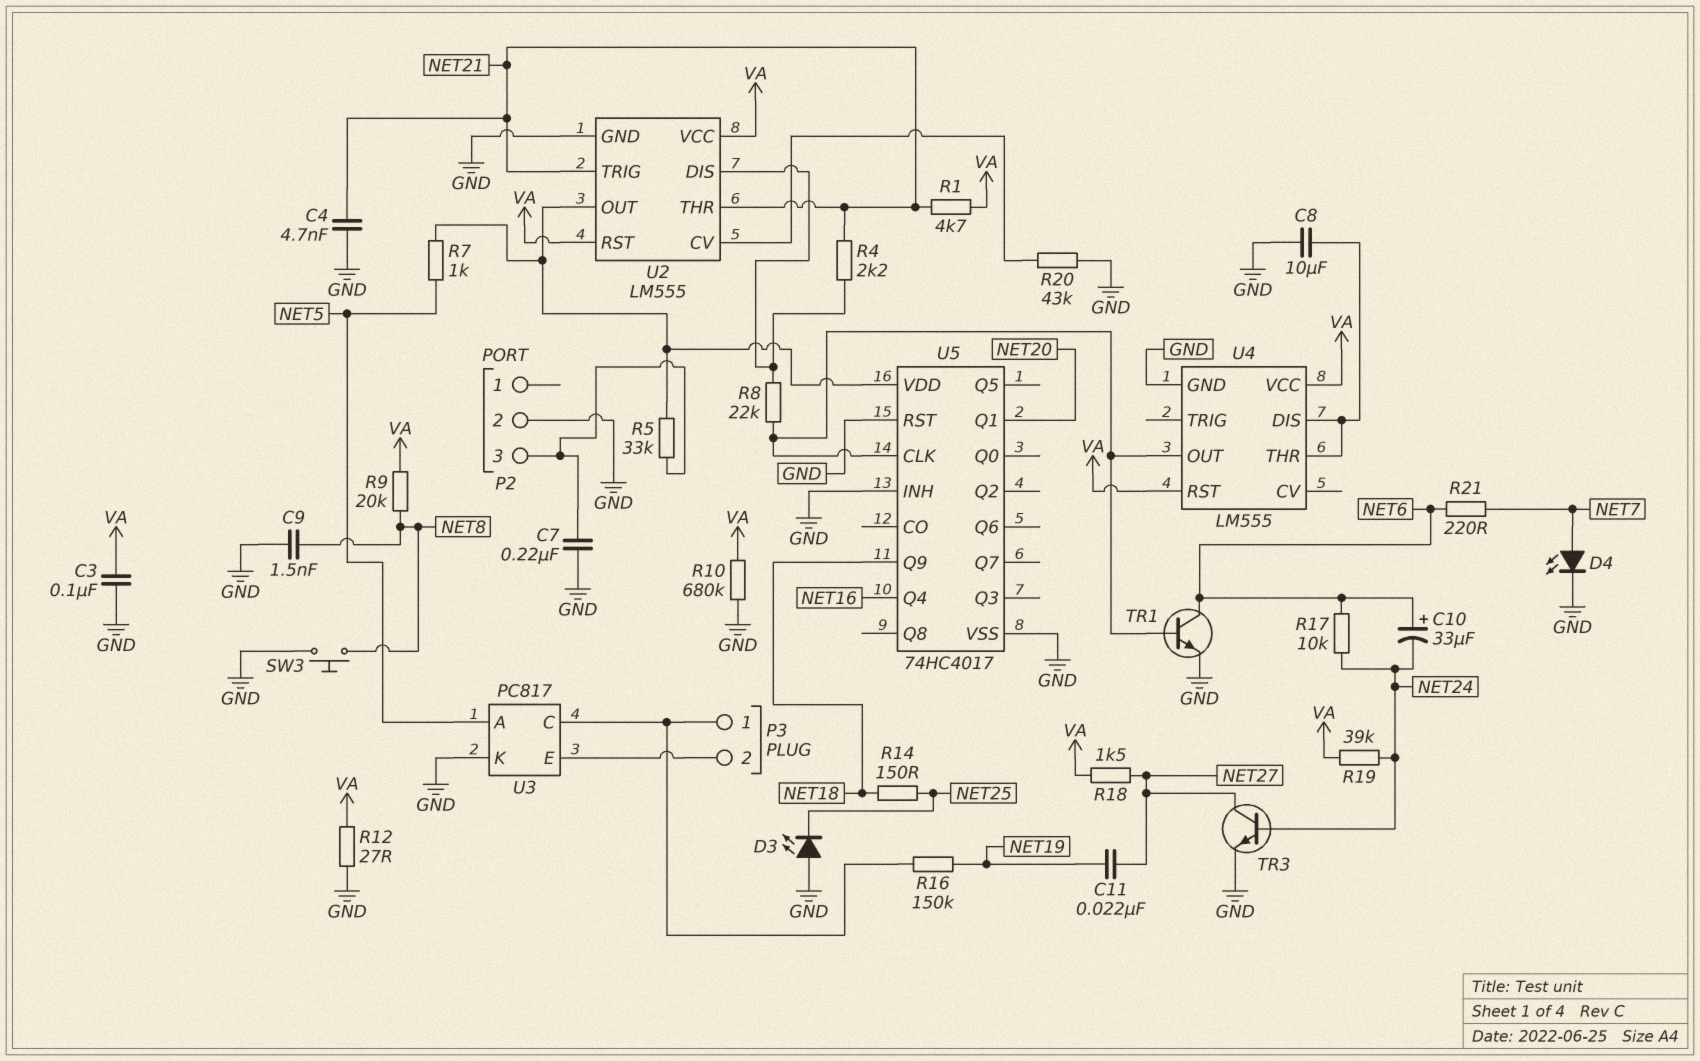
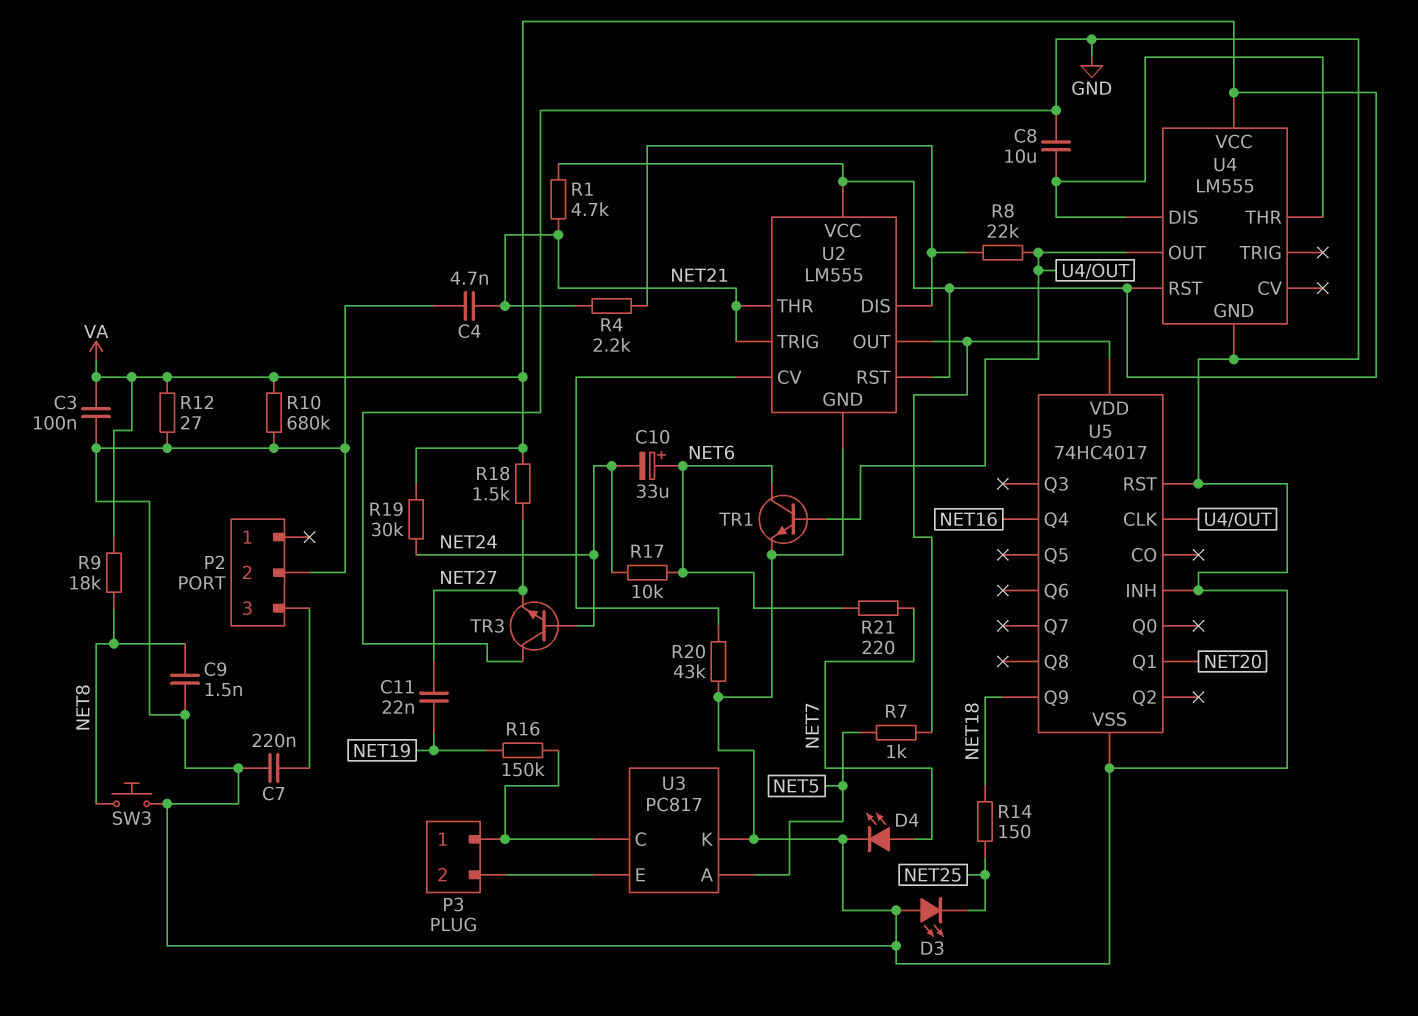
R5: 33k (P2/3, U2/OUT) -> none
R9: 20k (NET8, VA) -> 18k (NET8, VA)
R19: 39k (NET24, VA) -> 30k (NET24, VA)
TR3: NPN (B NET24, C NET27, E GND) -> NPN (B NET24, C GND, E NET27)

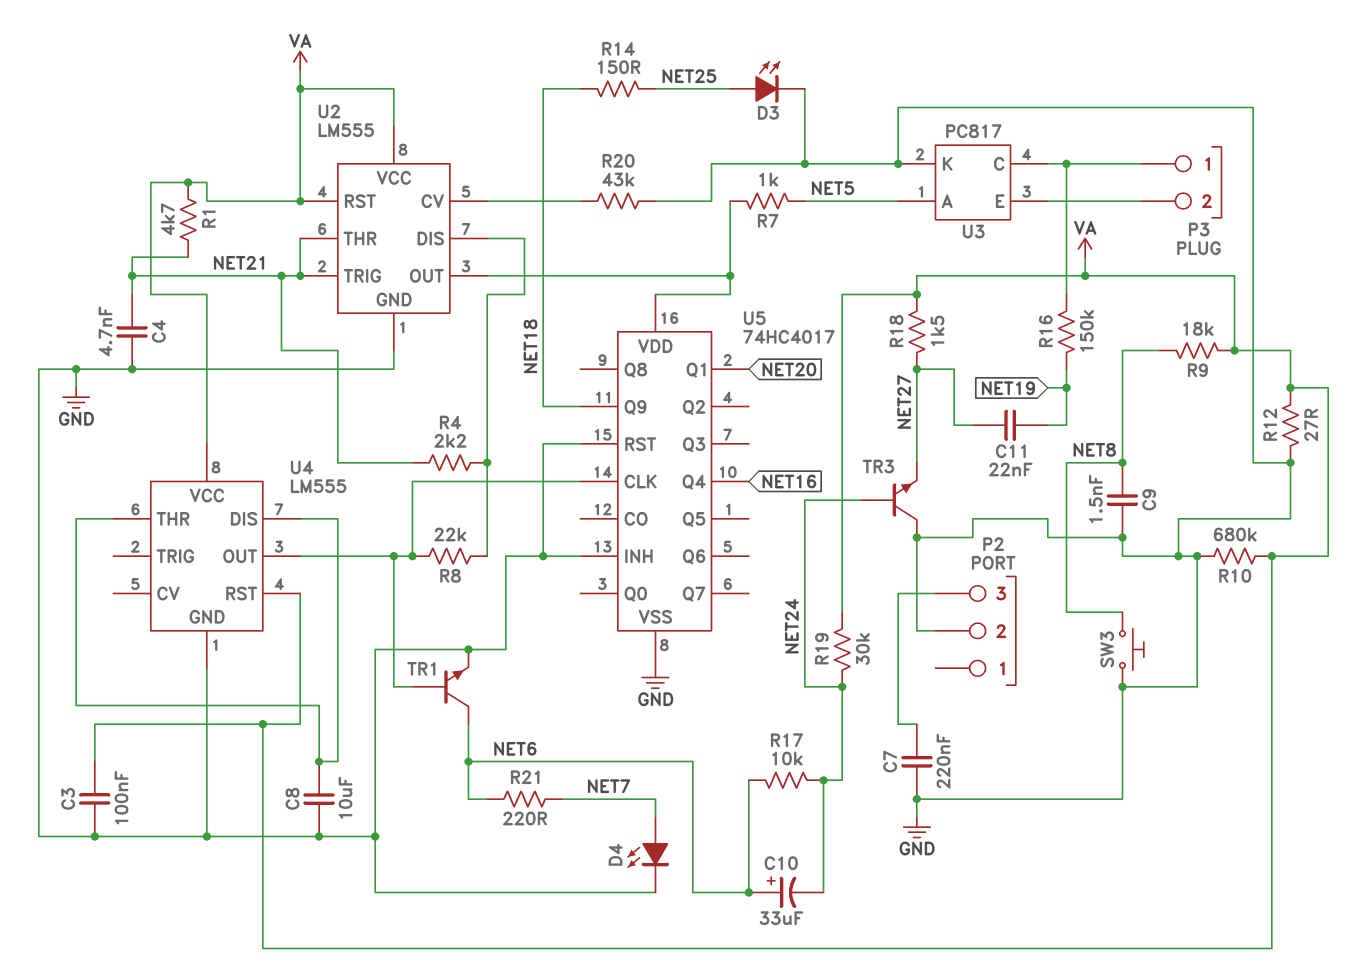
D3: LED (A GND, K NET25) -> LED (A NET25, K GND)

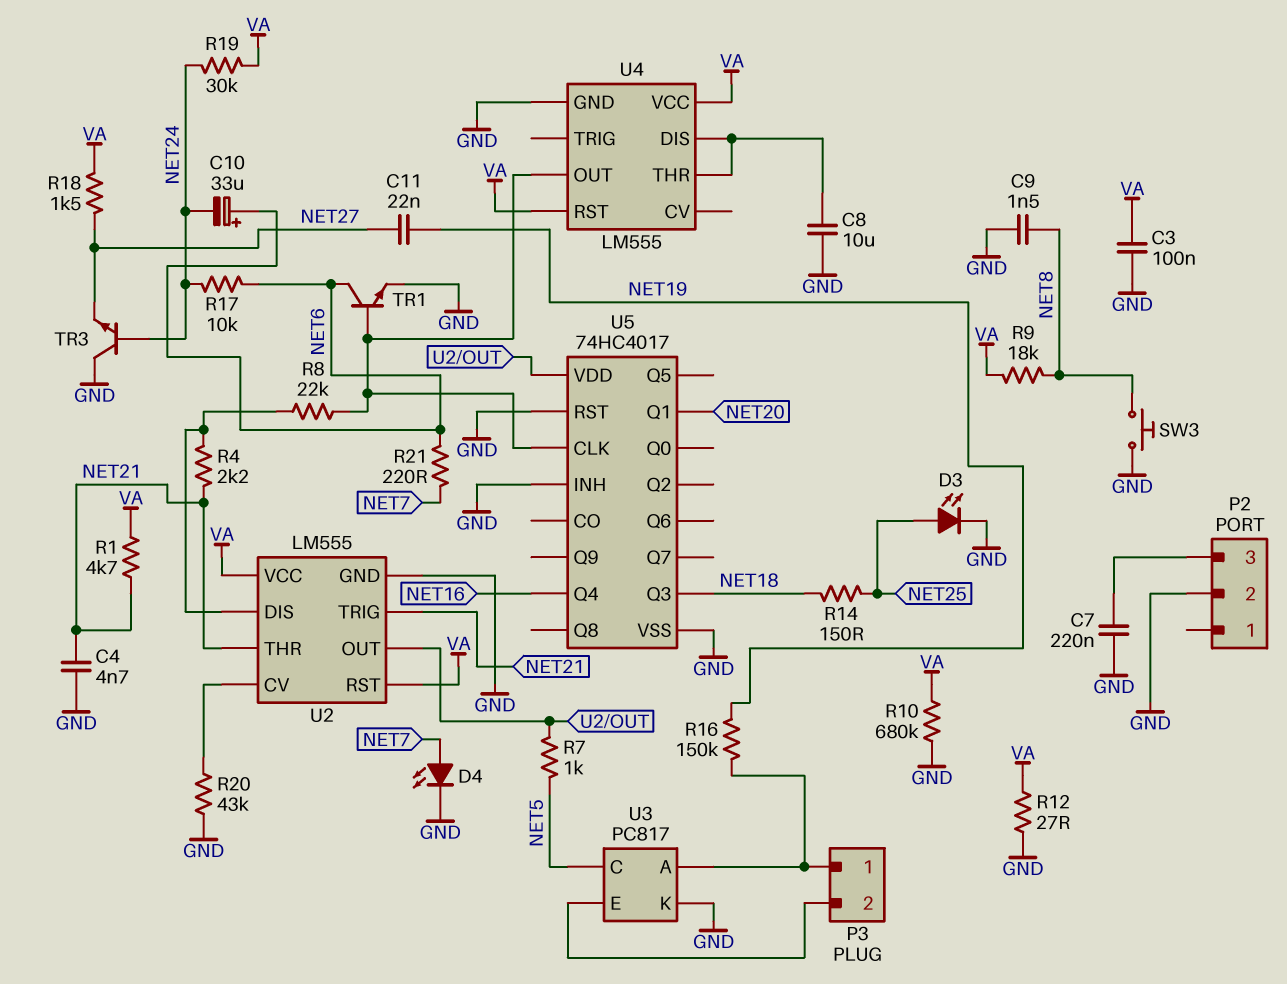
U3 pin A: NET5 -> P3/1
U3 pin C: P3/1 -> NET5
U5 pin Q3: none -> NET18
U5 pin Q9: NET18 -> none

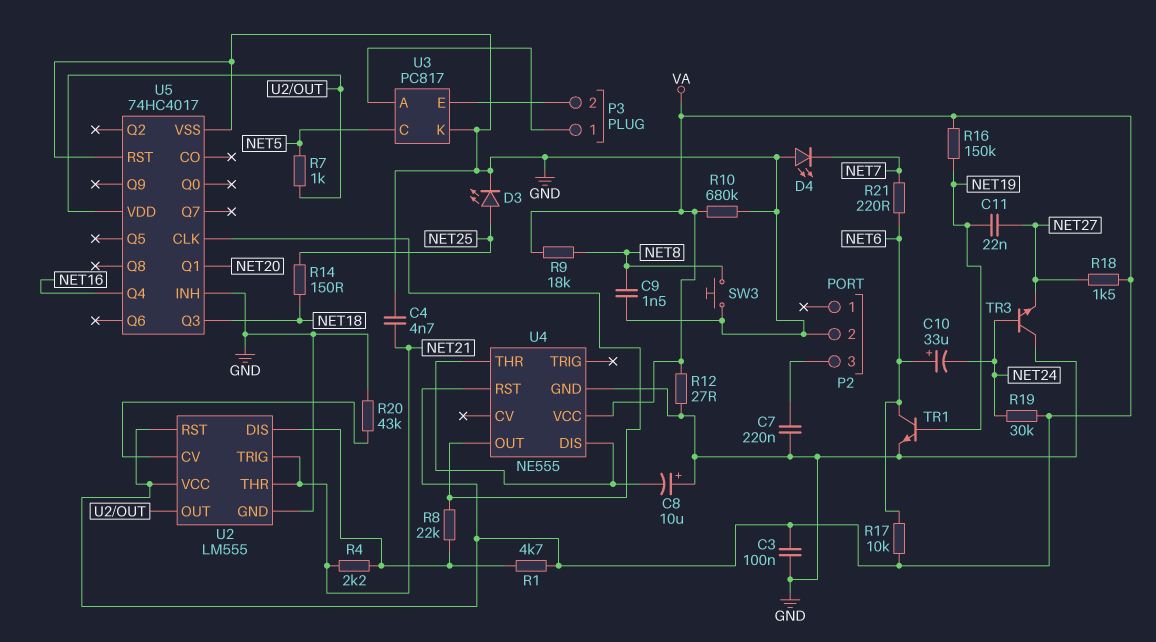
C8: 10uF (GND, U4/DIS) -> 10uF (plus GND, minus U4/DIS)
D4: LED (A NET7, K GND) -> LED (A GND, K NET7)
R1: 4.7k (NET21, VA) -> 4.7k (U2/DIS, VA)
R16: 150k (NET19, P3/1) -> 150k (NET19, VA)
R17: 10k (NET6, NET24) -> 10k (NET6, VA)
TR1: NPN (B U4/OUT, C NET6, E GND) -> NPN (B NET19, C NET6, E GND)
U4: LM555 -> NE555

